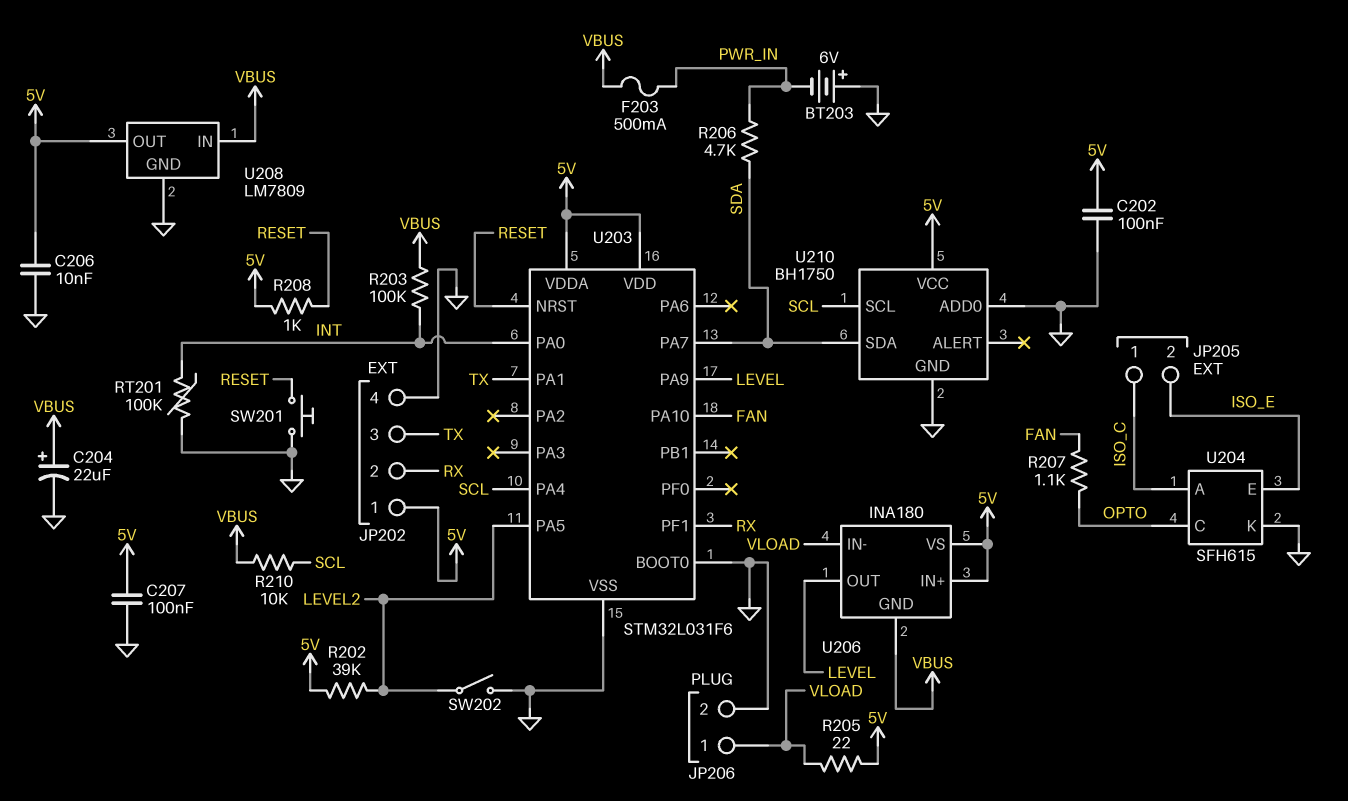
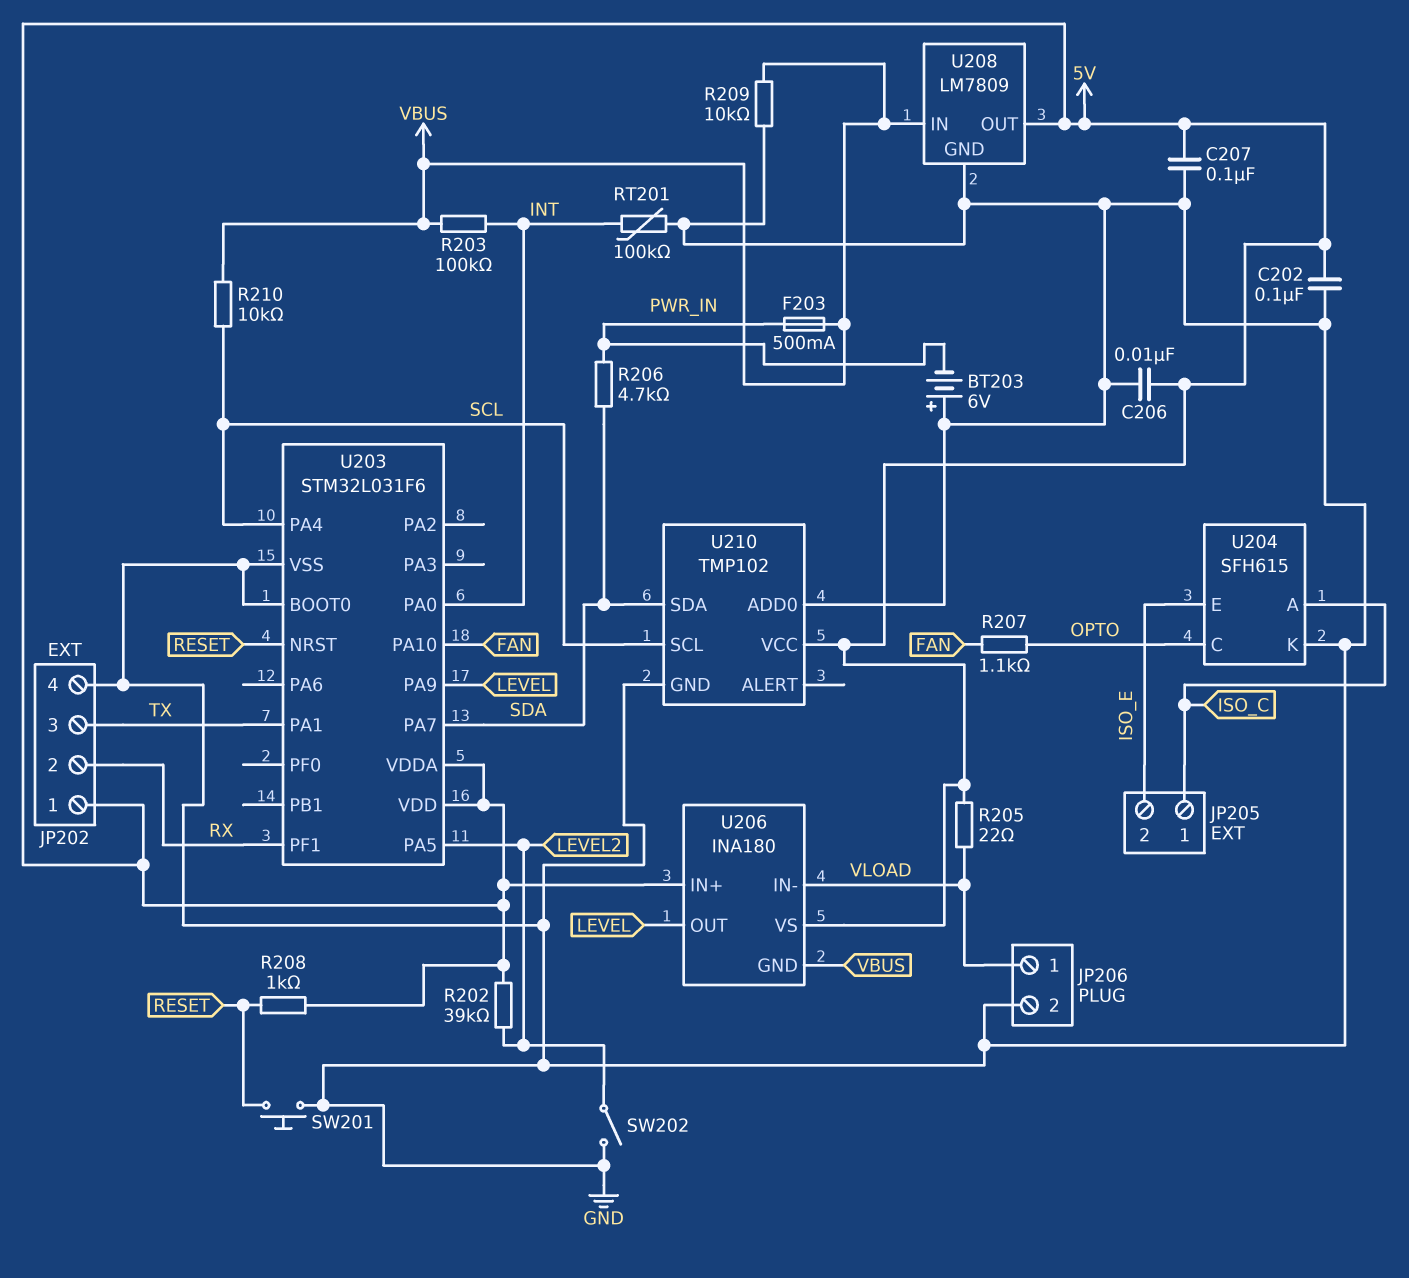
C204: 22uF (plus VBUS, minus GND) -> none
R209: none -> 10k (GND, VBUS)
U210: BH1750 -> TMP102

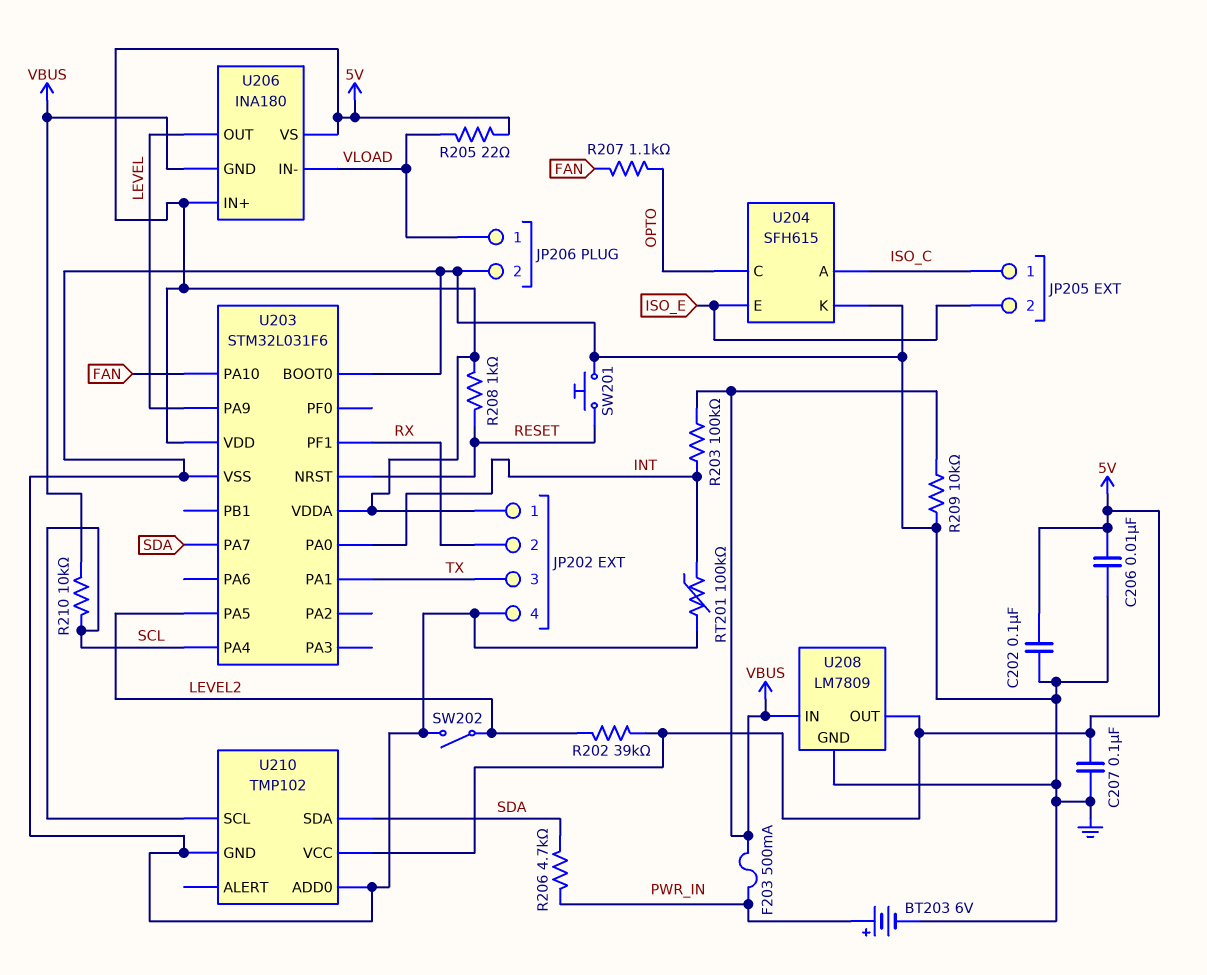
BT203: 6V (plus GND, minus PWR_IN) -> 6V (plus PWR_IN, minus GND)

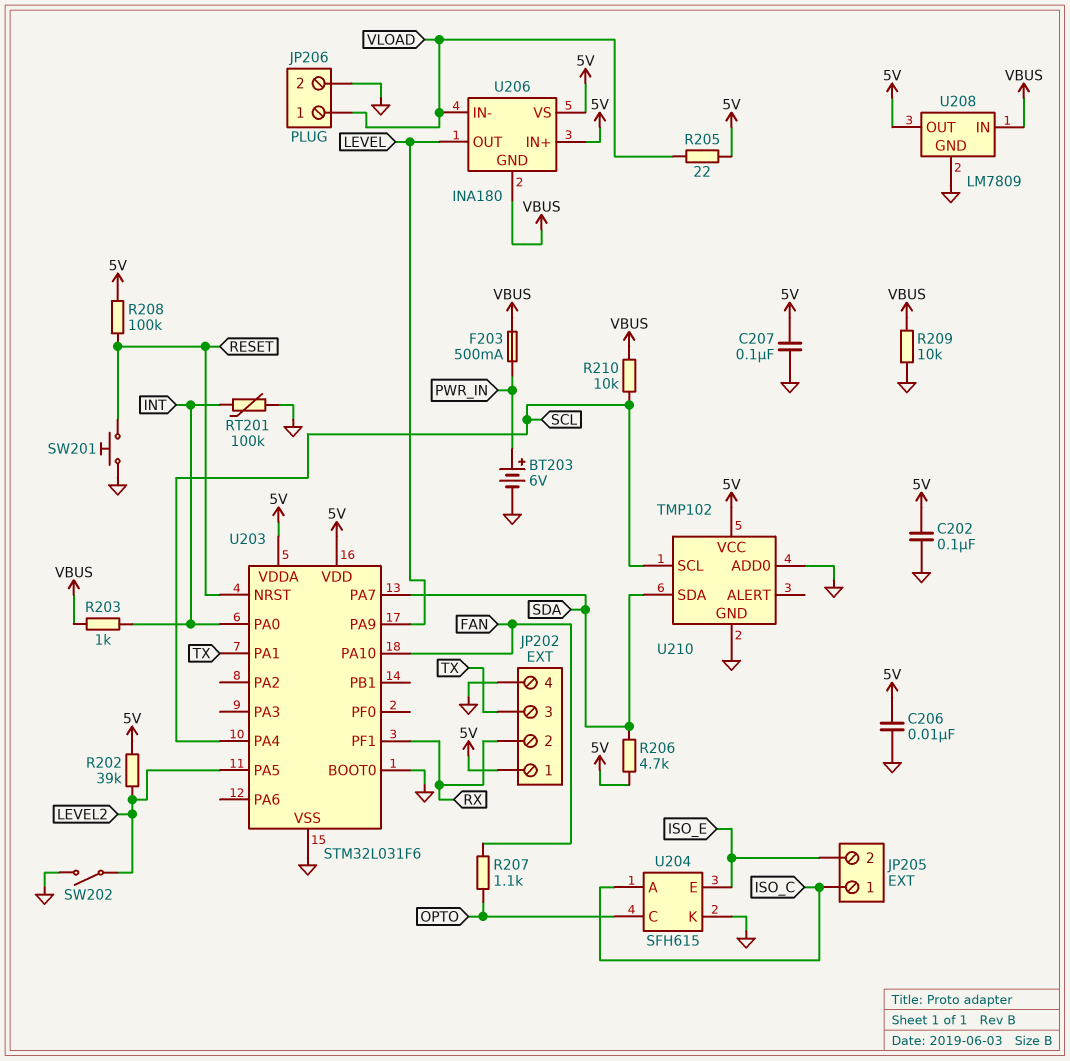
R203: 100k (INT, VBUS) -> 1k (INT, VBUS)
R206: 4.7k (PWR_IN, SDA) -> 4.7k (5V, SDA)
R208: 1k (5V, RESET) -> 100k (5V, RESET)

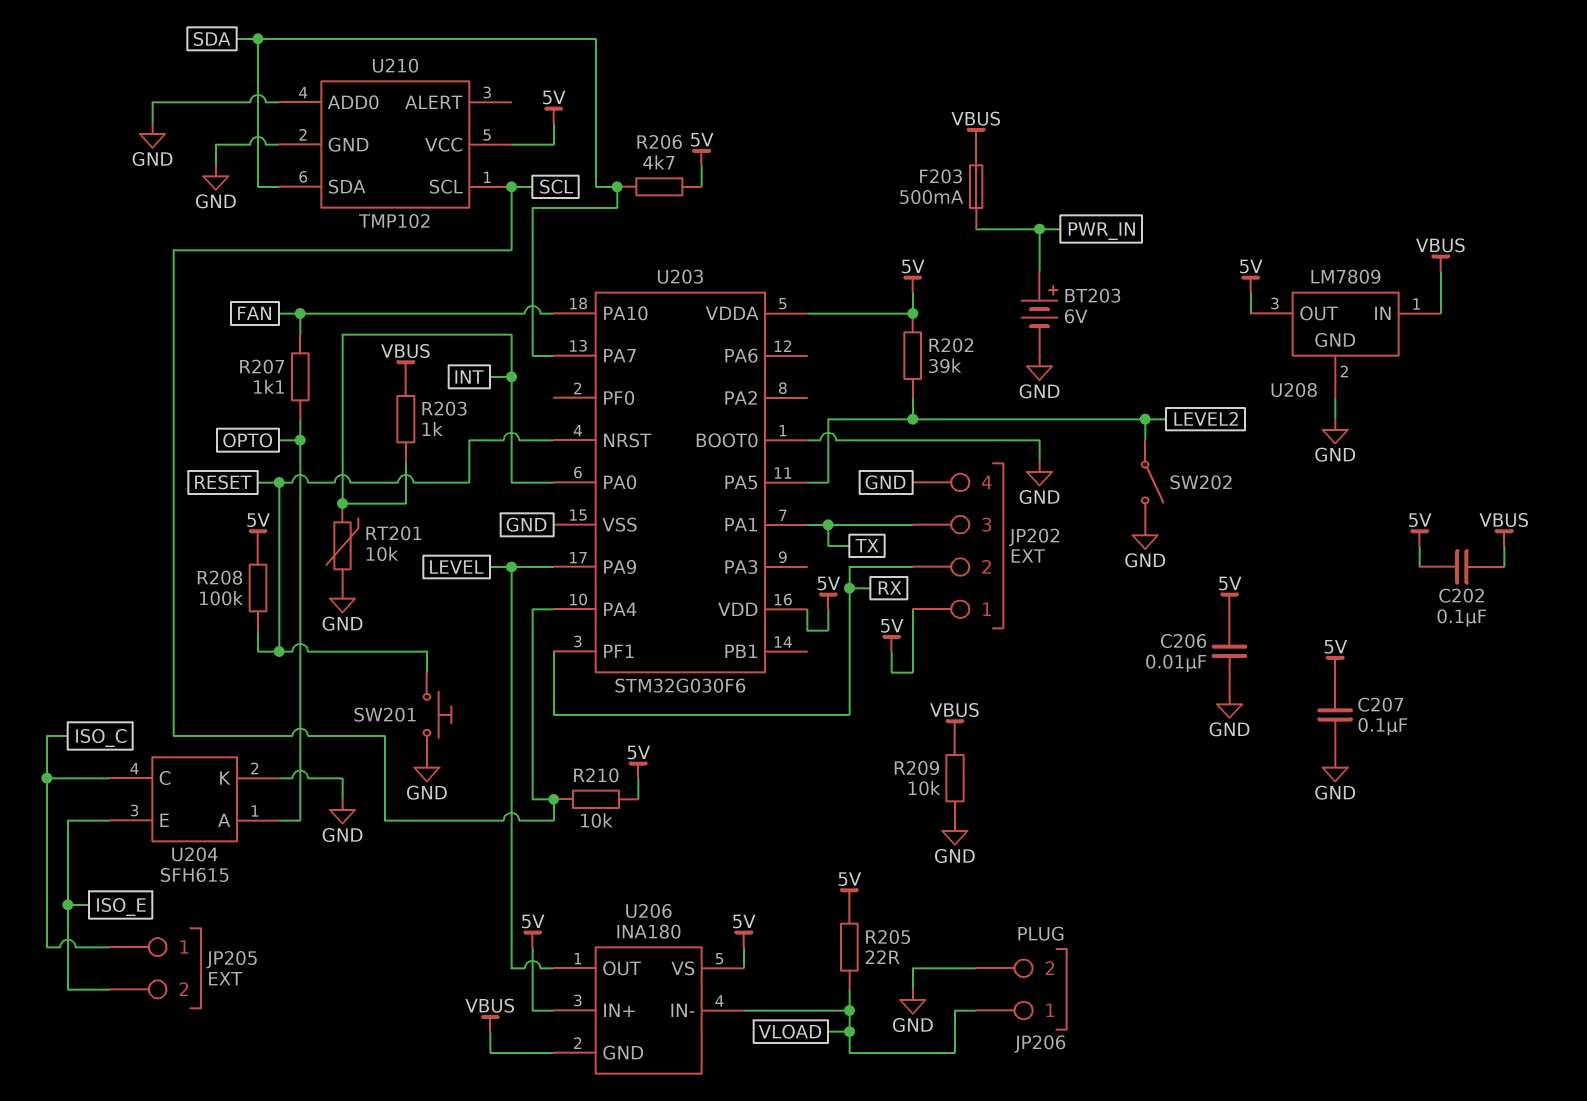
C202: 100nF (5V, GND) -> 100nF (5V, VBUS)
R210: 10k (SCL, VBUS) -> 10k (5V, SCL)
RT201: 100k (GND, INT) -> 10k (GND, INT)
U203: STM32L031F6 -> STM32G030F6
U204 pin A: ISO_C -> OPTO
U204 pin C: OPTO -> ISO_C

